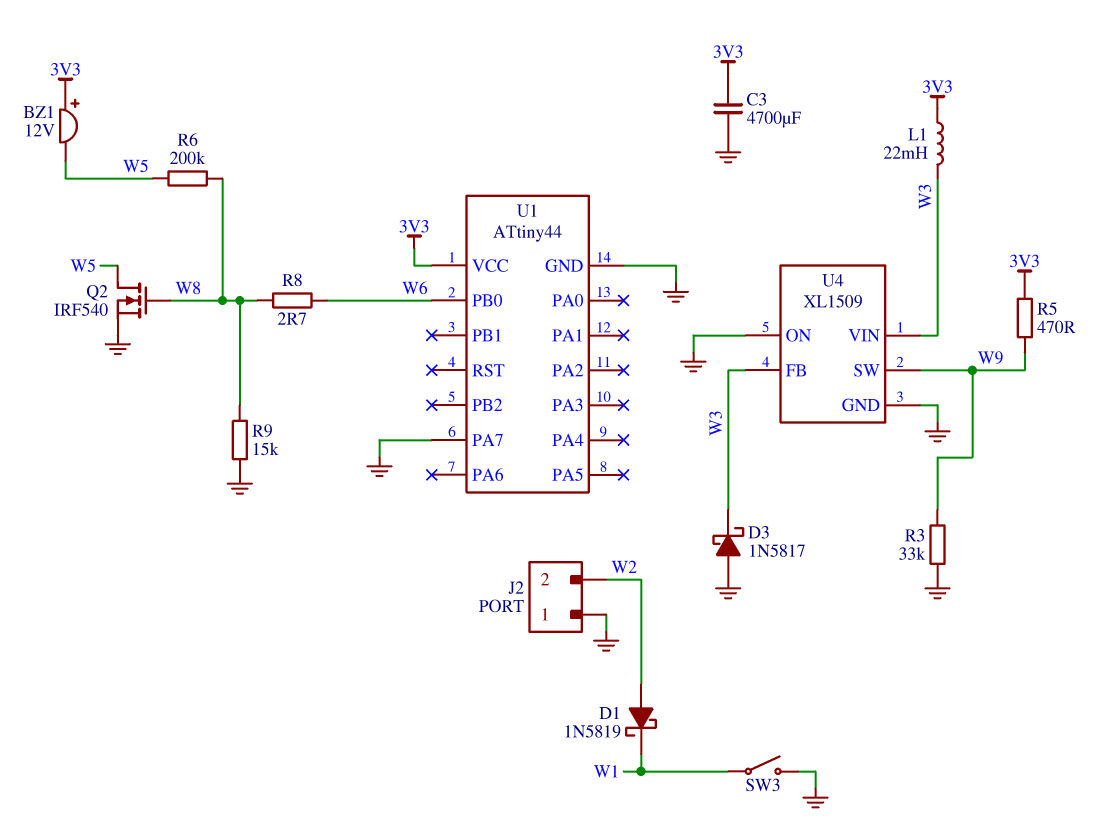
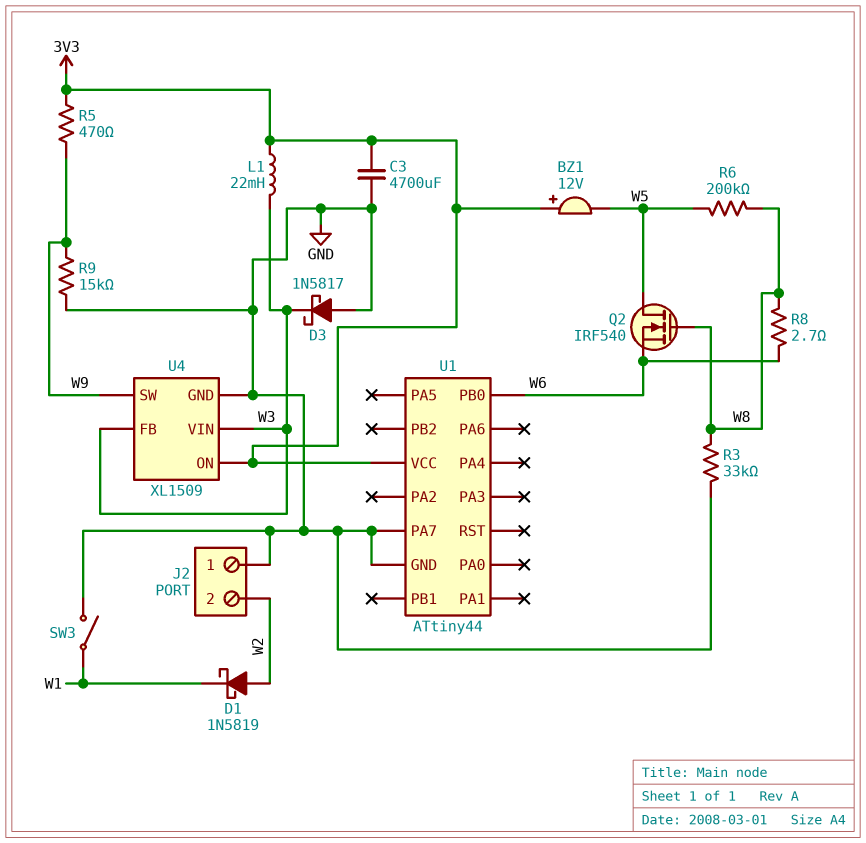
Q2: NMOS IRF540 (G W8, D W5, S GND) -> NMOS IRF540 (G W8, D W5, S W6)
R3: 33k (GND, W9) -> 33k (GND, W8)
R9: 15k (GND, W8) -> 15k (GND, W9)
U4 pin ON: GND -> 3V3

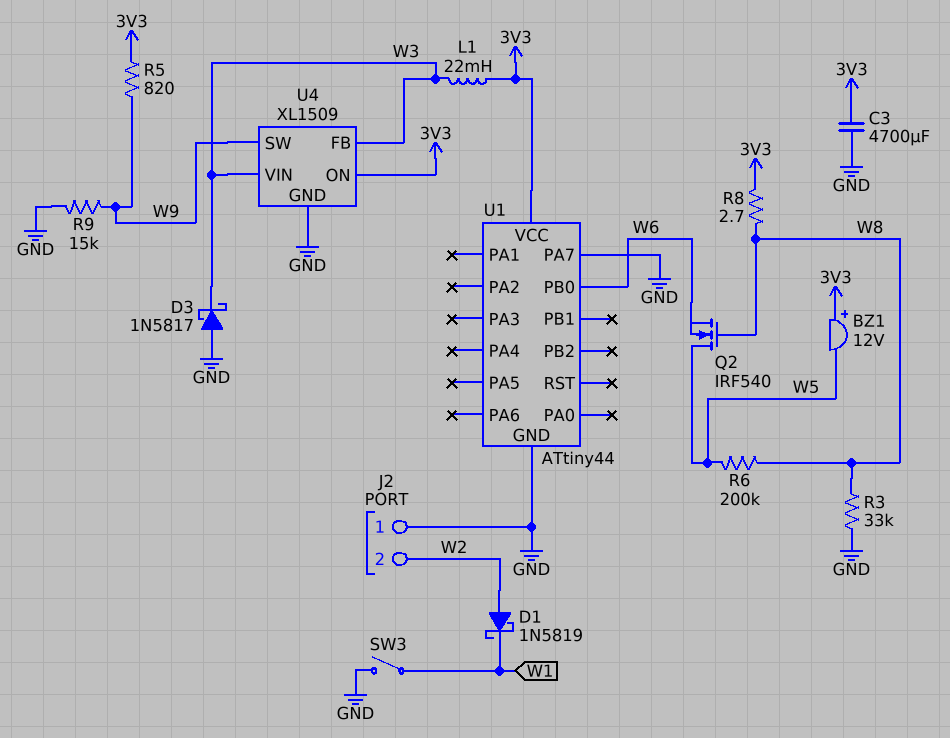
R5: 470 (3V3, W9) -> 820 (3V3, W9)
R8: 2.7 (W6, W8) -> 2.7 (3V3, W8)

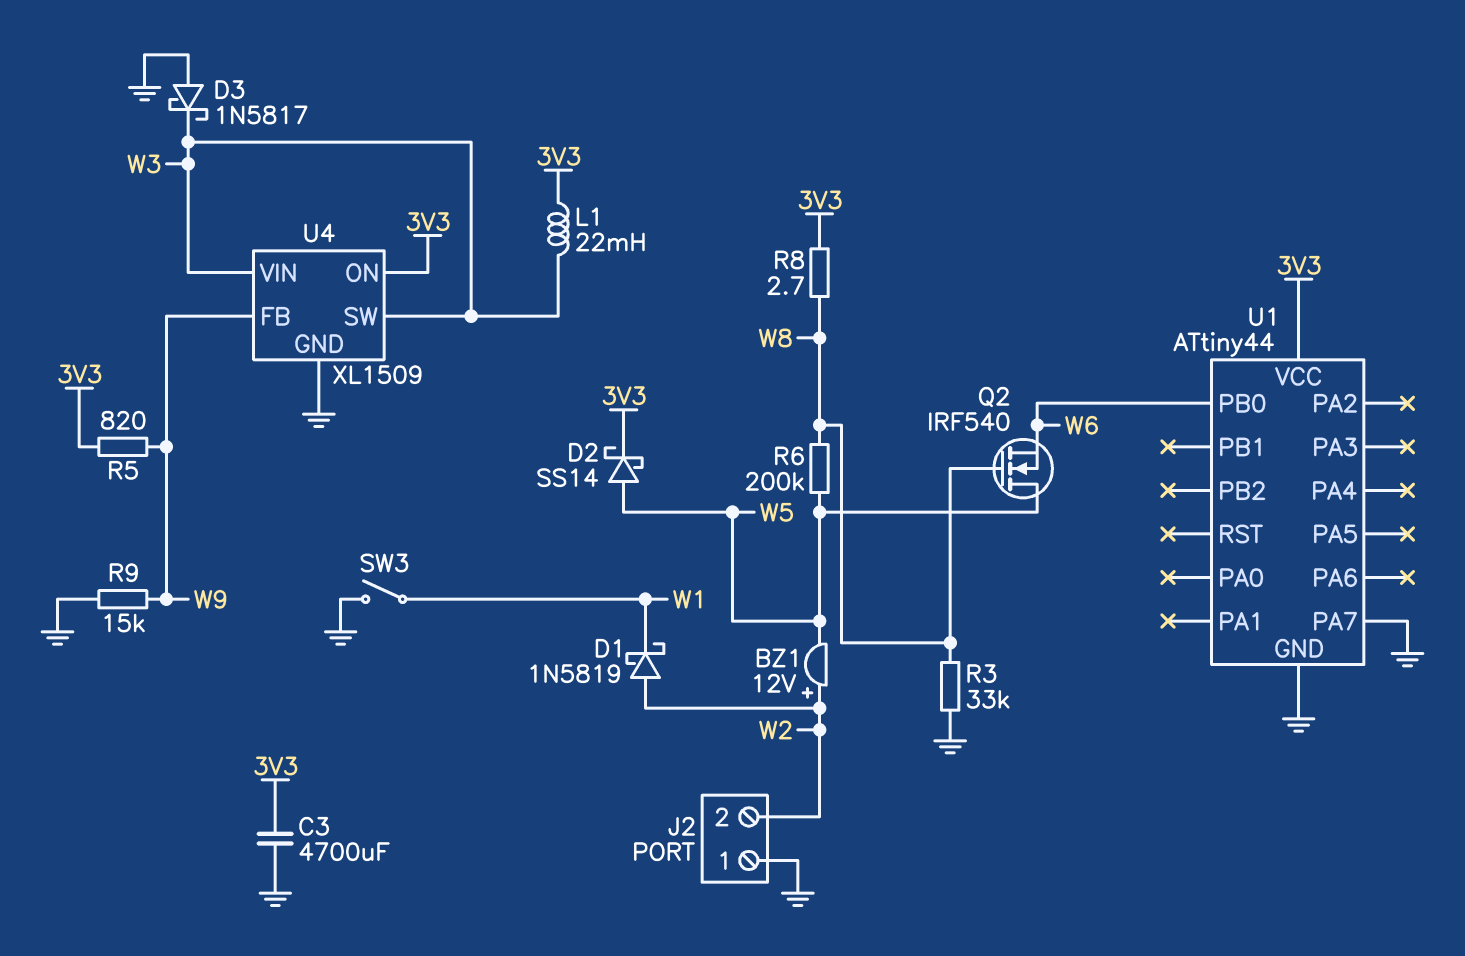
BZ1: buzzer 12V (plus 3V3, minus W5) -> buzzer 12V (plus W2, minus W5)
D2: none -> schottky SS14 (A W5, K 3V3)
U4 pin FB: W3 -> W9
U4 pin SW: W9 -> W3

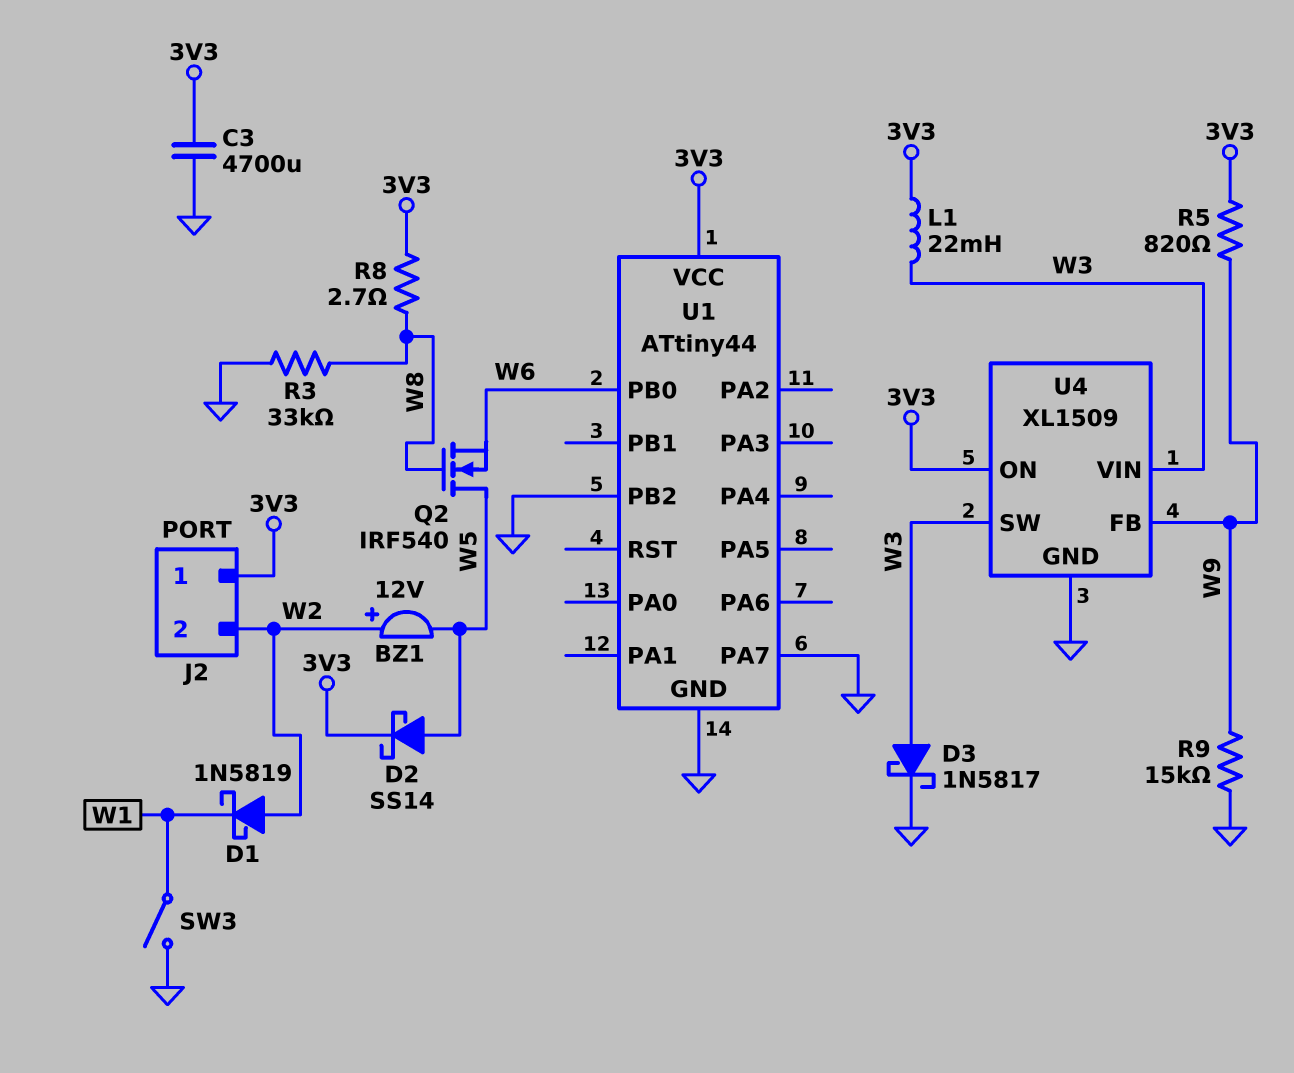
D3: schottky 1N5817 (A GND, K W3) -> schottky 1N5817 (A W3, K GND)
J2 pin 1: GND -> 3V3
R6: 200k (W5, W8) -> none
U1 pin PB2: none -> GND

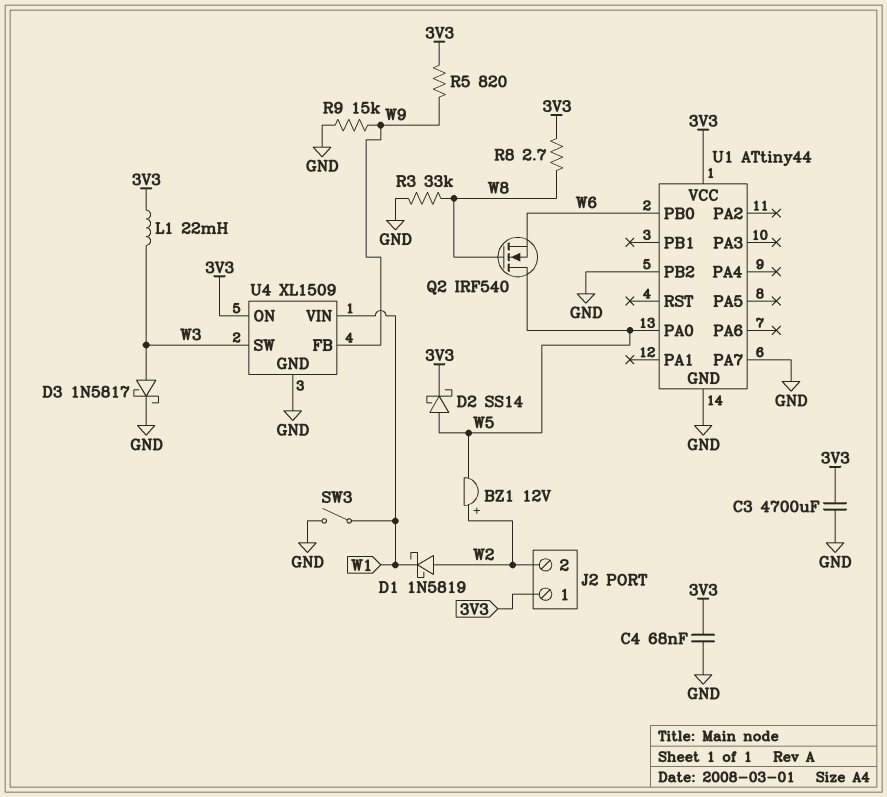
C4: none -> 68nF (3V3, GND)
U1 pin PA0: none -> W5
U4 pin VIN: W3 -> W1

